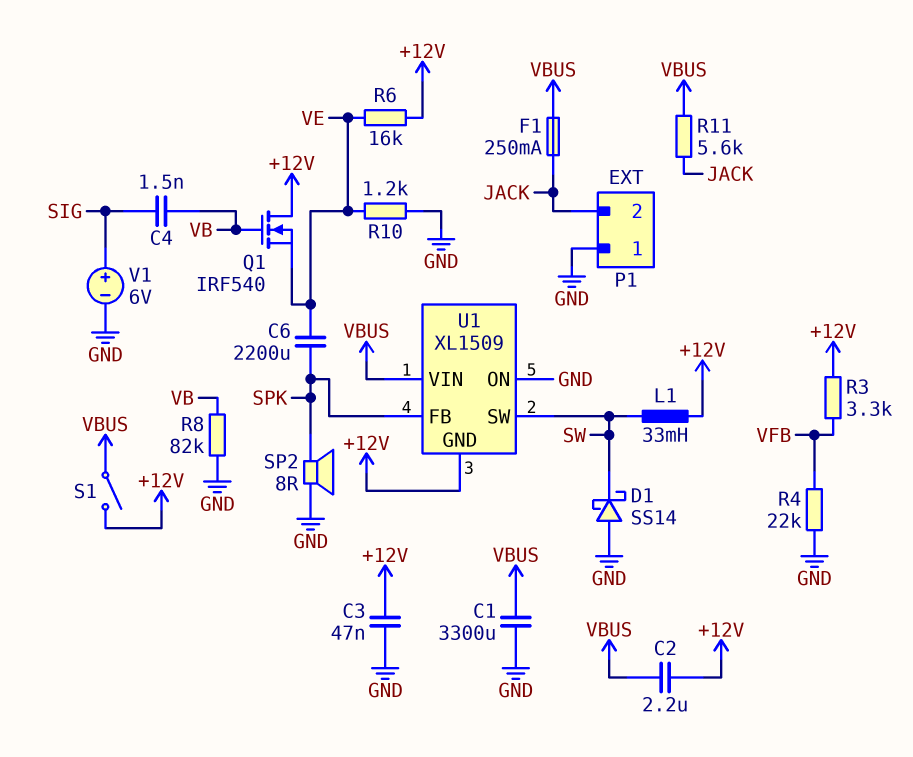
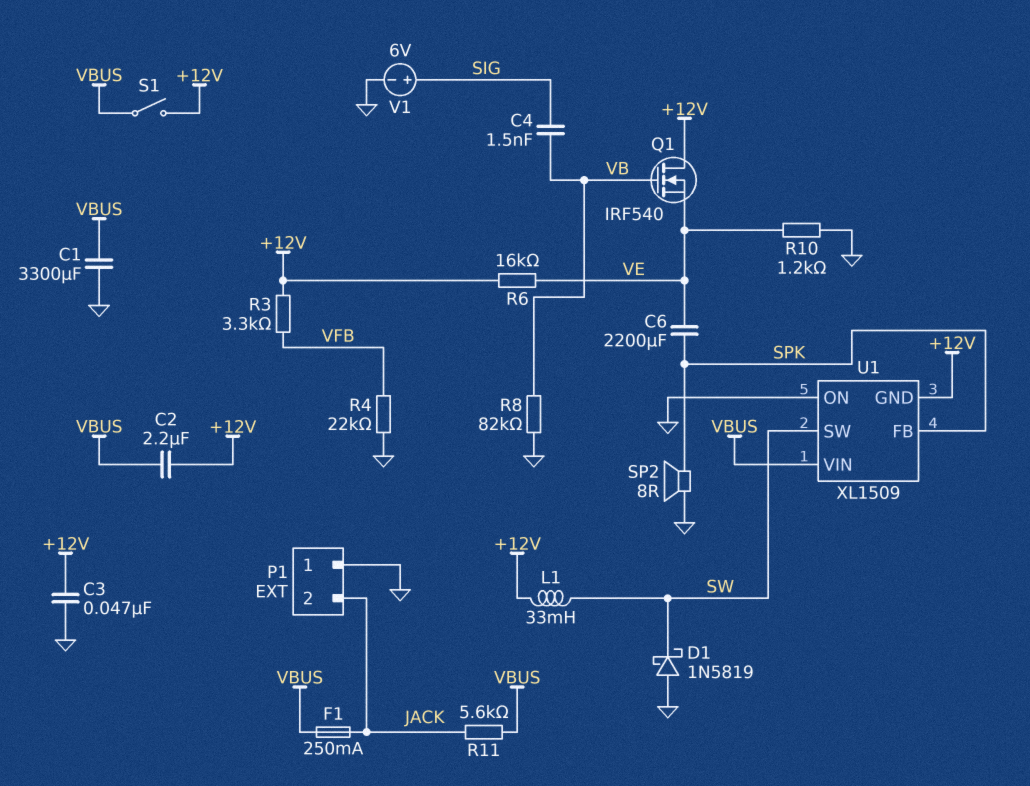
D1: schottky SS14 (A GND, K SW) -> schottky 1N5819 (A GND, K SW)

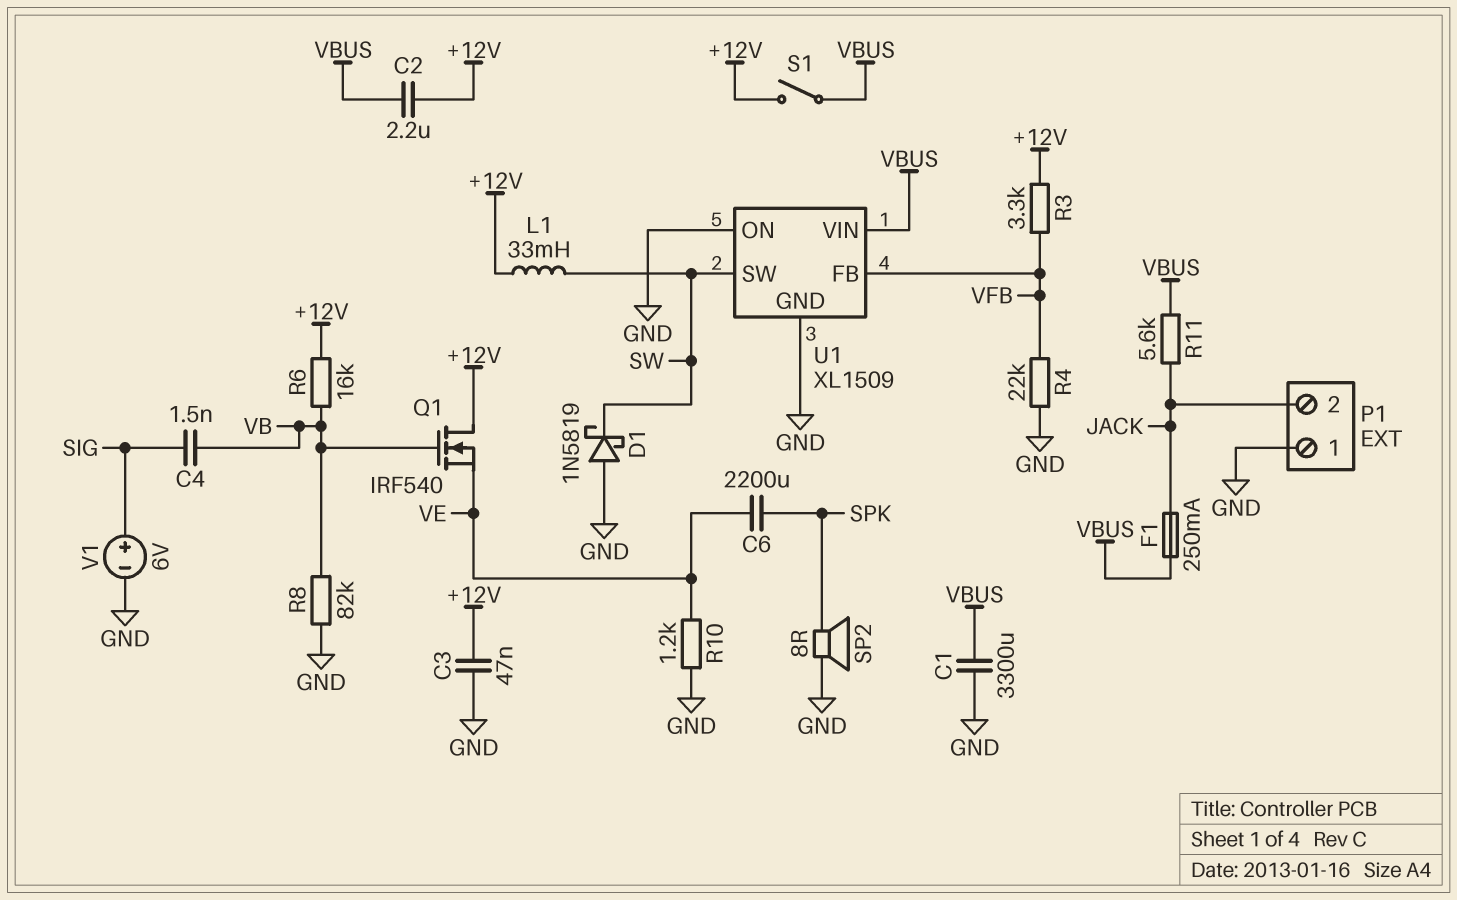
R6: 16k (+12V, VE) -> 16k (+12V, VB)
U1 pin FB: SPK -> VFB
U1 pin GND: +12V -> GND

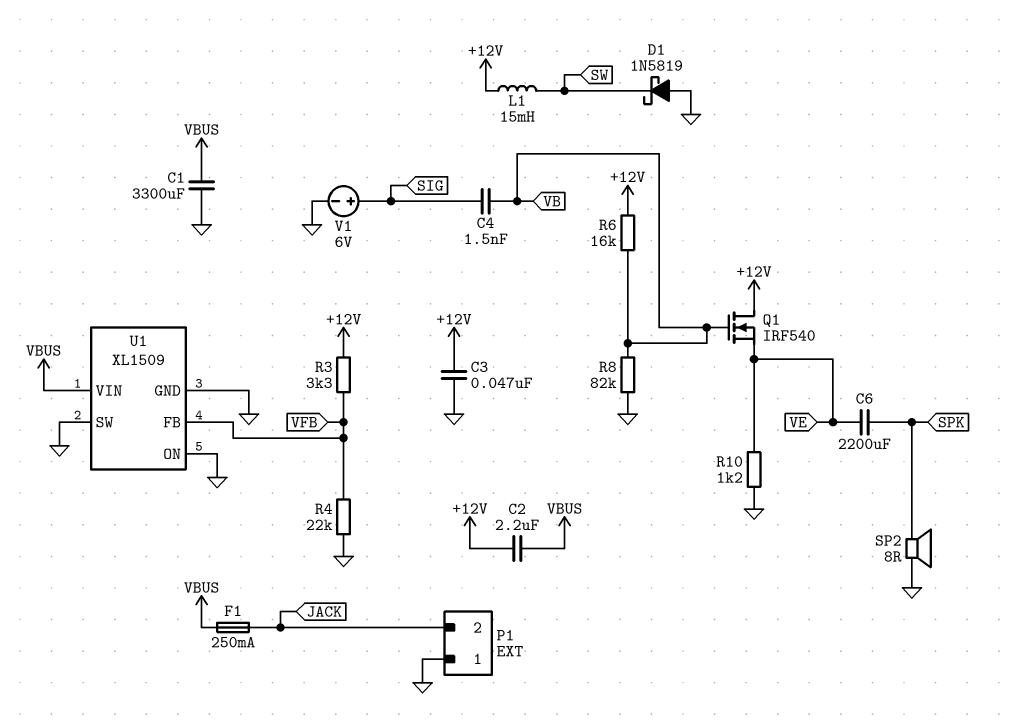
L1: 33mH (+12V, SW) -> 15mH (+12V, SW)
R11: 5.6k (JACK, VBUS) -> none
S1: switch (+12V, VBUS) -> none
U1 pin SW: SW -> GND

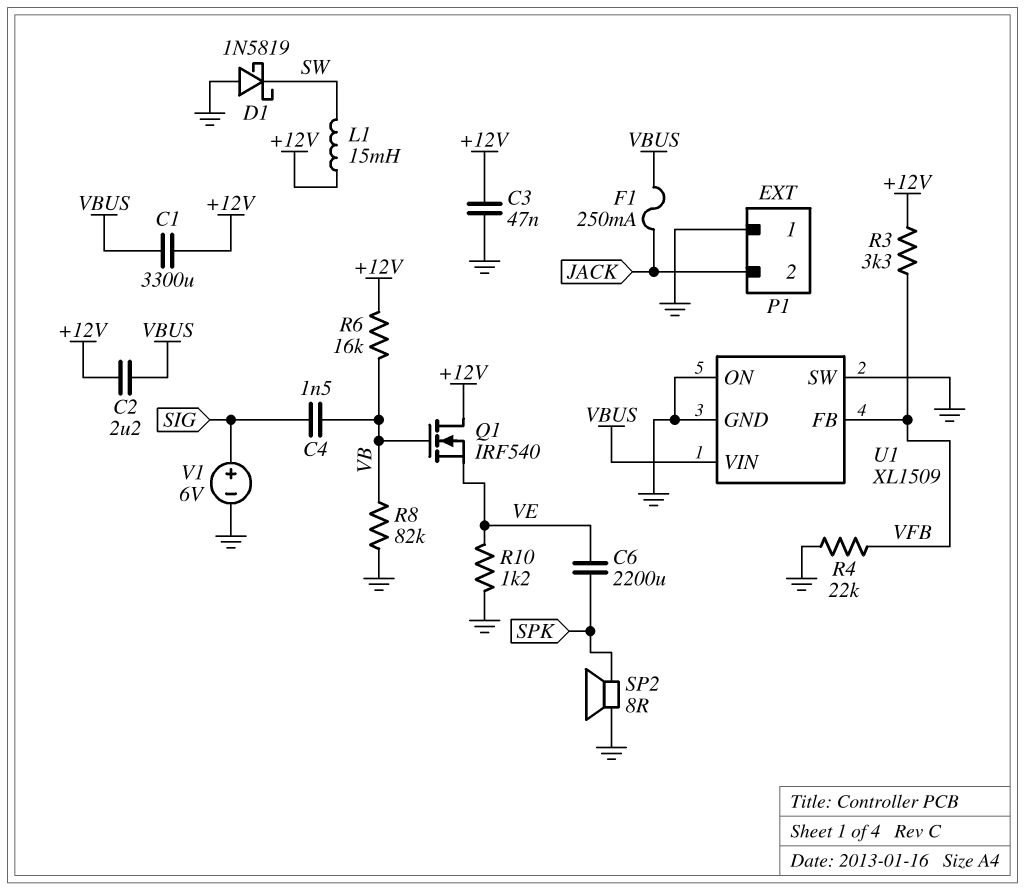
C1: 3300uF (GND, VBUS) -> 3300uF (+12V, VBUS)

